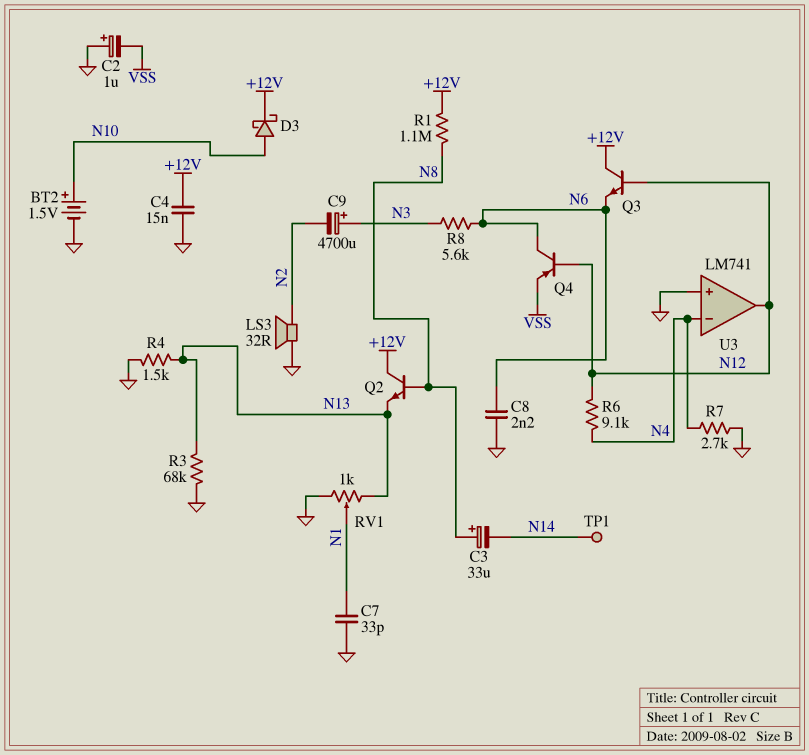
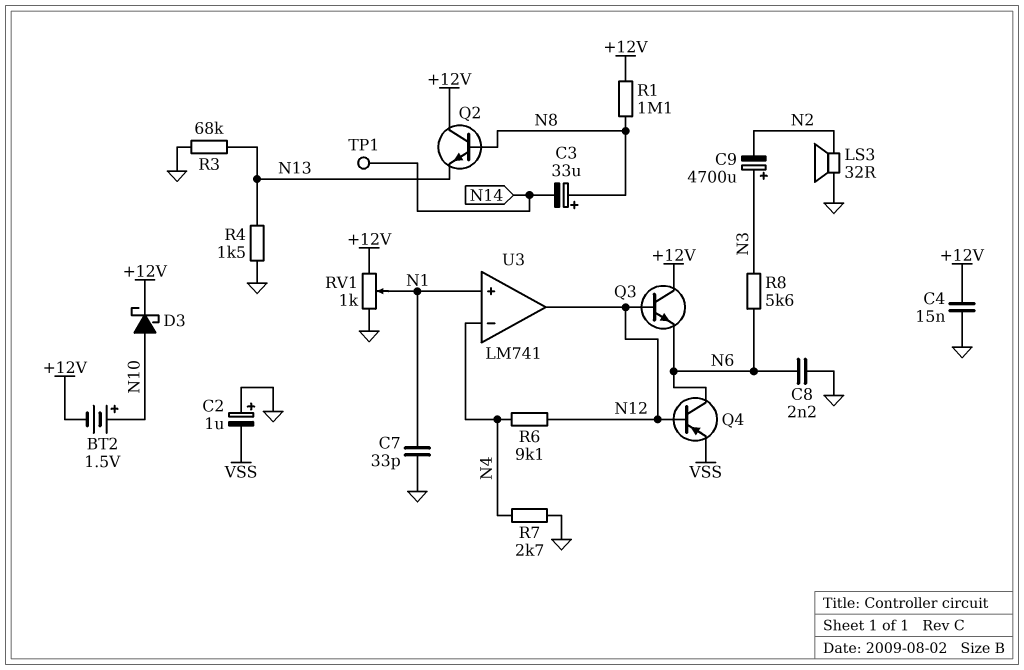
BT2: 1.5V (plus N10, minus GND) -> 1.5V (plus N10, minus +12V)
RV1: 1k (GND, N13, wiper N1) -> 1k (+12V, GND, wiper N1)
U3 pin in+: GND -> N1

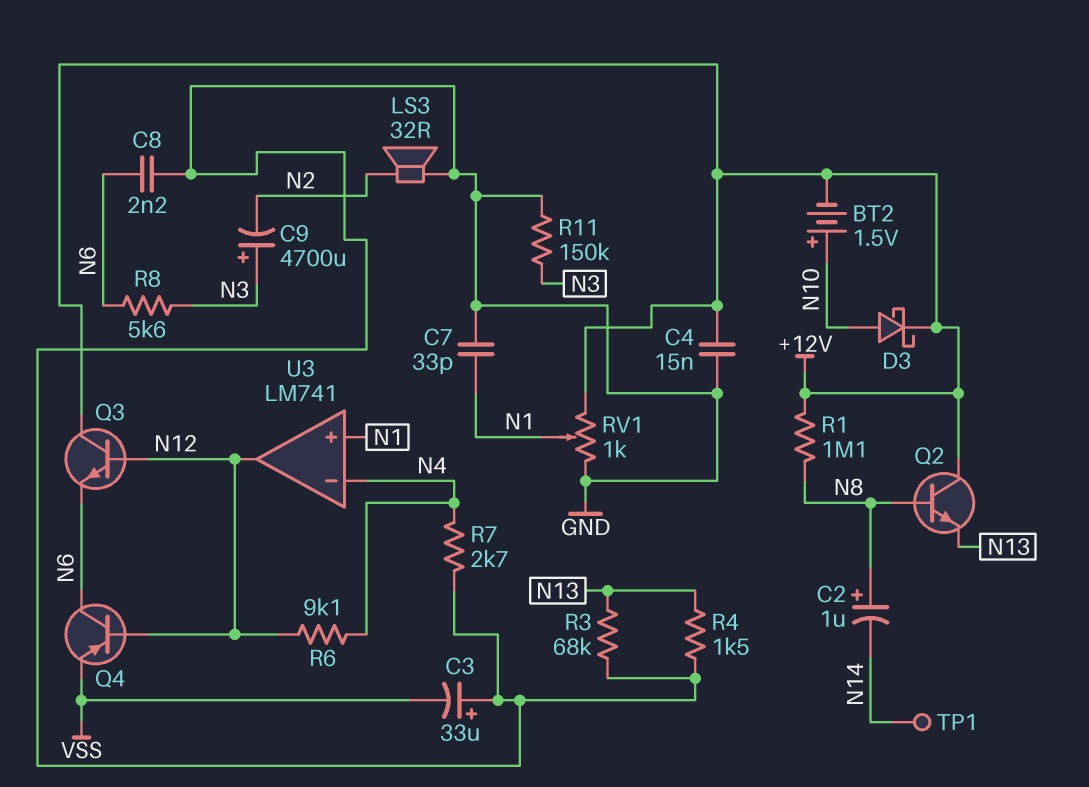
C2: 1uF (plus GND, minus VSS) -> 1uF (plus N8, minus N14)
C3: 33uF (plus N8, minus N14) -> 33uF (plus GND, minus VSS)
R11: none -> 150k (GND, N3)

